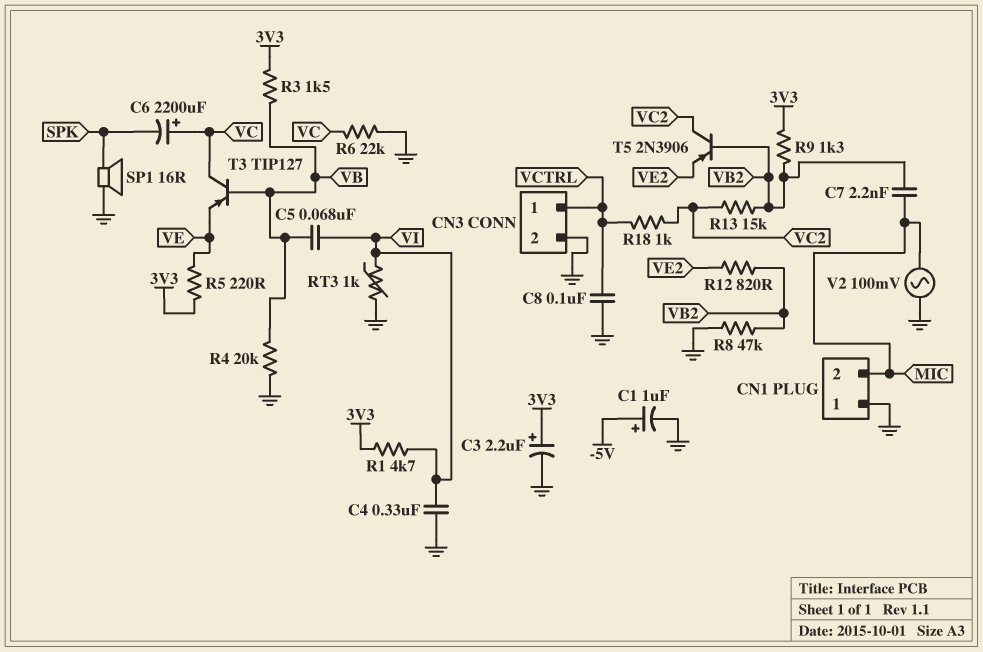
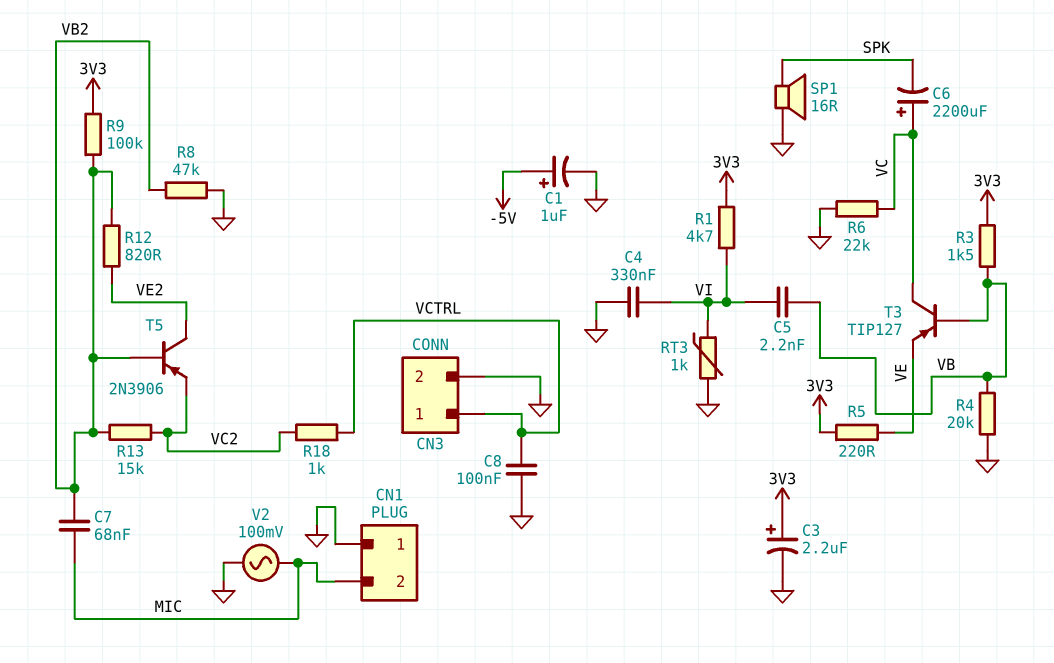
C5: 68nF (VB, VI) -> 2.2nF (VB, VI)
C7: 2.2nF (MIC, VB2) -> 68nF (MIC, VB2)
R9: 1.3k (3V3, VB2) -> 100k (3V3, VB2)
T5: PNP 2N3906 (B VB2, C VC2, E VE2) -> PNP 2N3906 (B VB2, C VE2, E VC2)

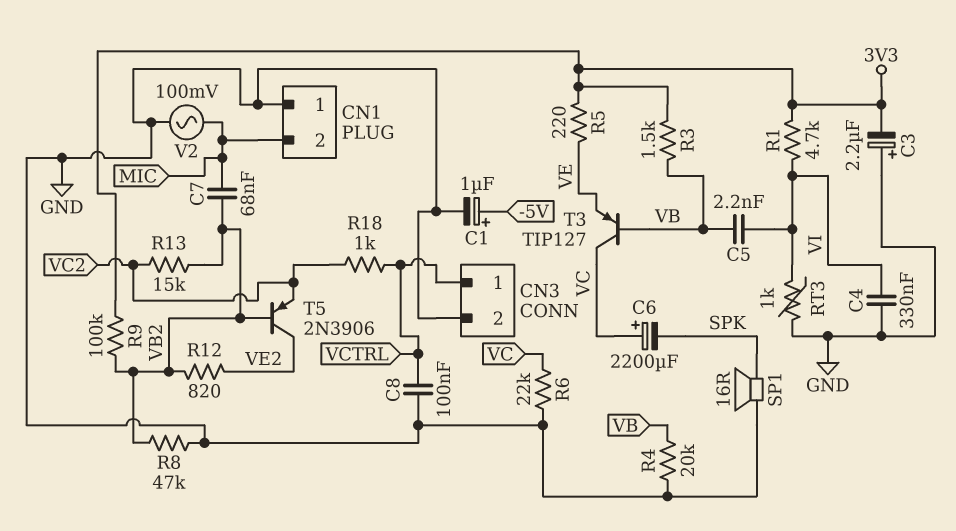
C3: 2.2uF (plus 3V3, minus GND) -> 2.2uF (plus GND, minus 3V3)

